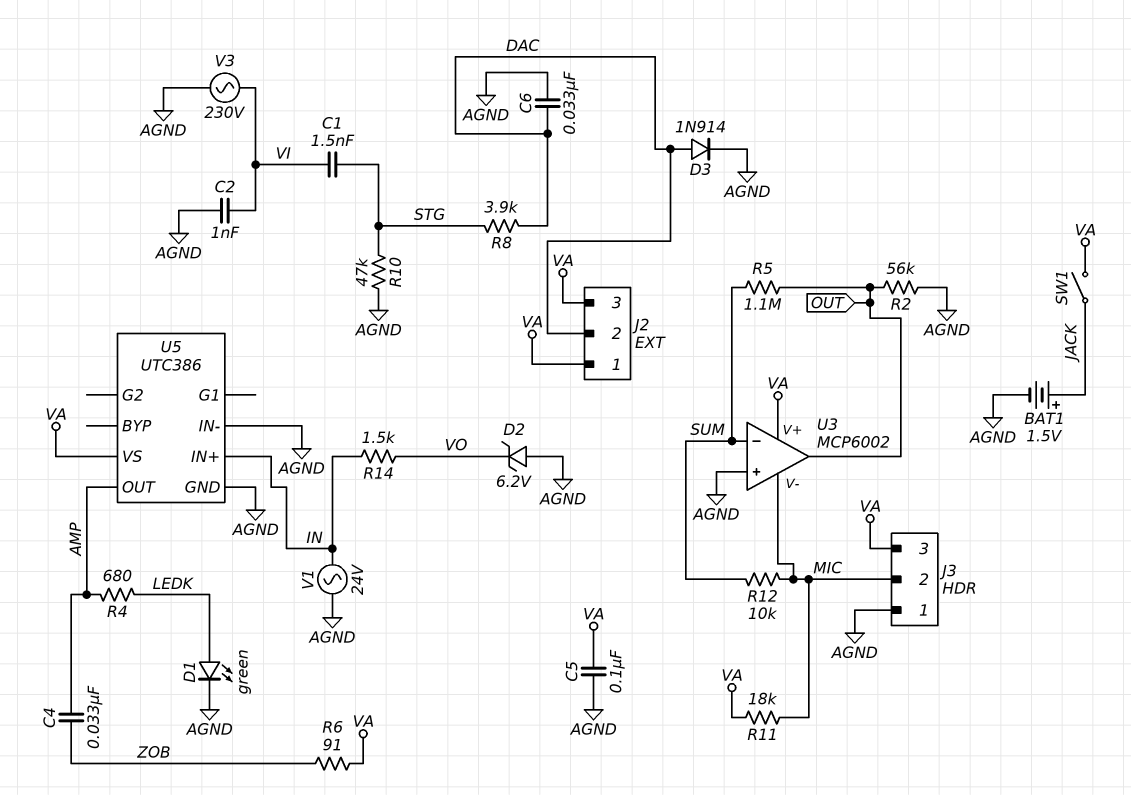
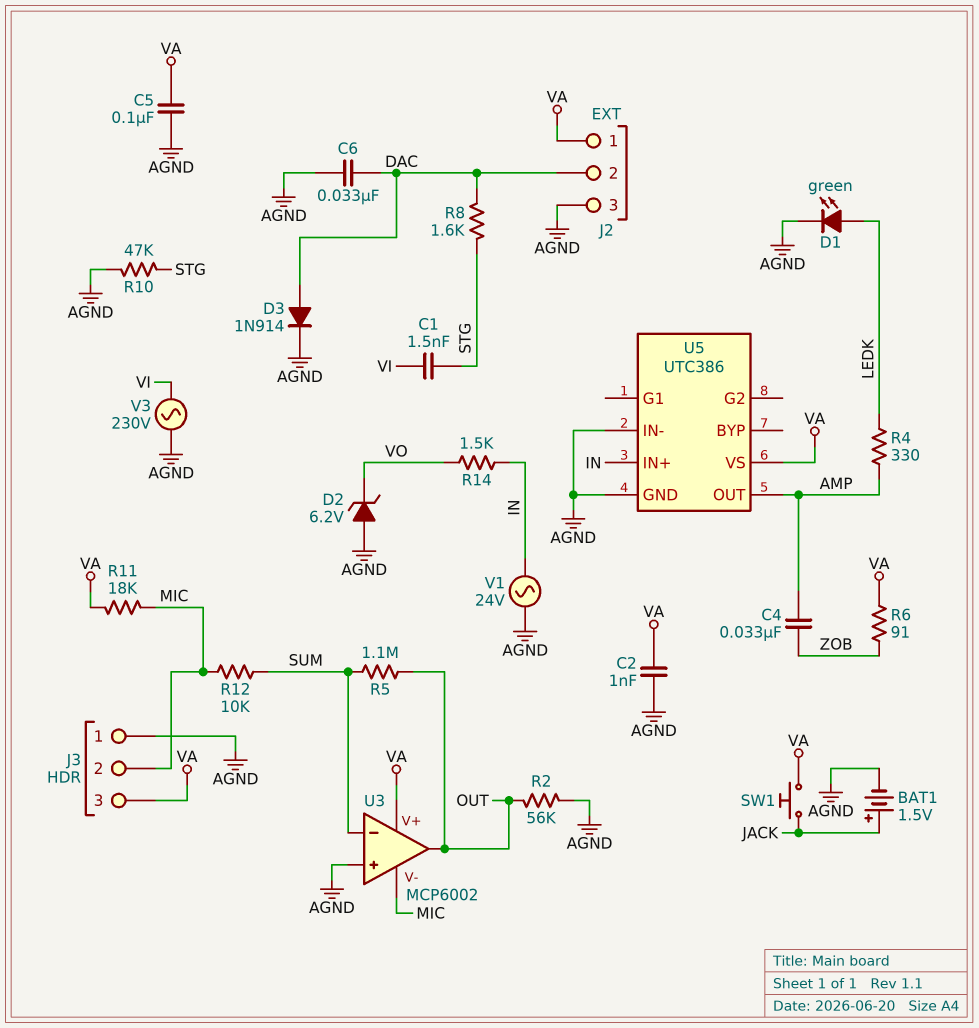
C2: 1nF (AGND, VI) -> 1nF (AGND, VA)
J2 pin 3: VA -> AGND
R4: 680 (AMP, LEDK) -> 330 (AMP, LEDK)
R8: 3.9k (DAC, STG) -> 1.6k (DAC, STG)
SW1: switch (JACK, VA) -> button (JACK, VA)

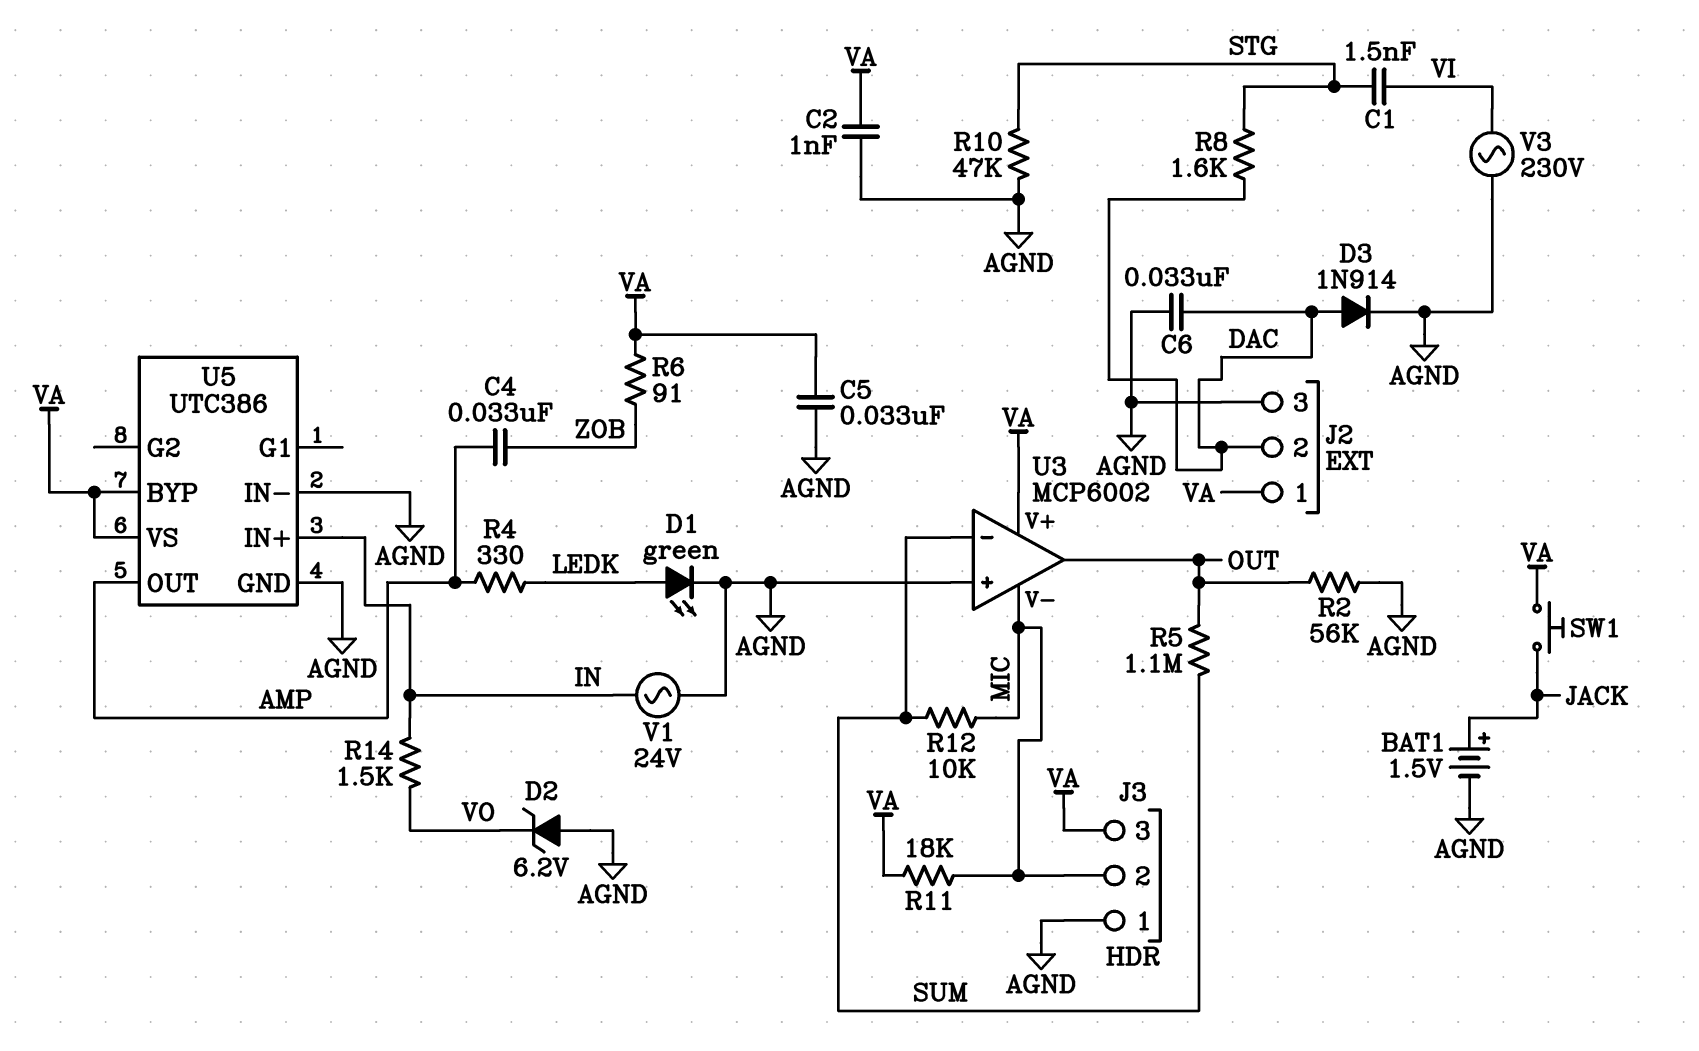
C5: 100nF (AGND, VA) -> 33nF (AGND, VA)
U5 pin BYP: none -> VA

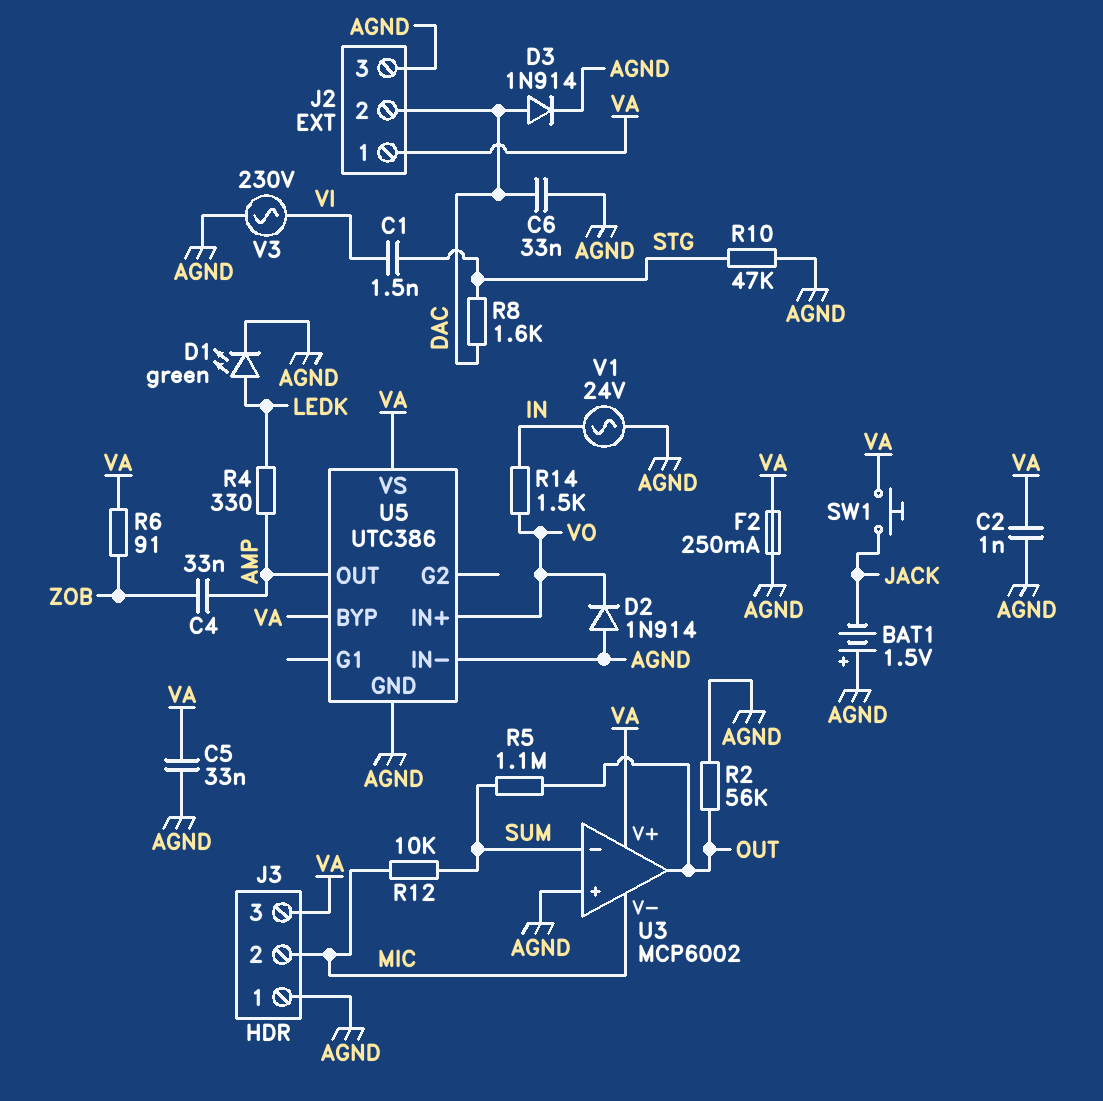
BAT1: 1.5V (plus JACK, minus AGND) -> 1.5V (plus AGND, minus JACK)
D2: zener 6.2V (A AGND, K VO) -> diode 1N914 (A AGND, K VO)
F2: none -> 250mA (AGND, VA)
R11: 18k (MIC, VA) -> none
U5 pin IN+: IN -> VO

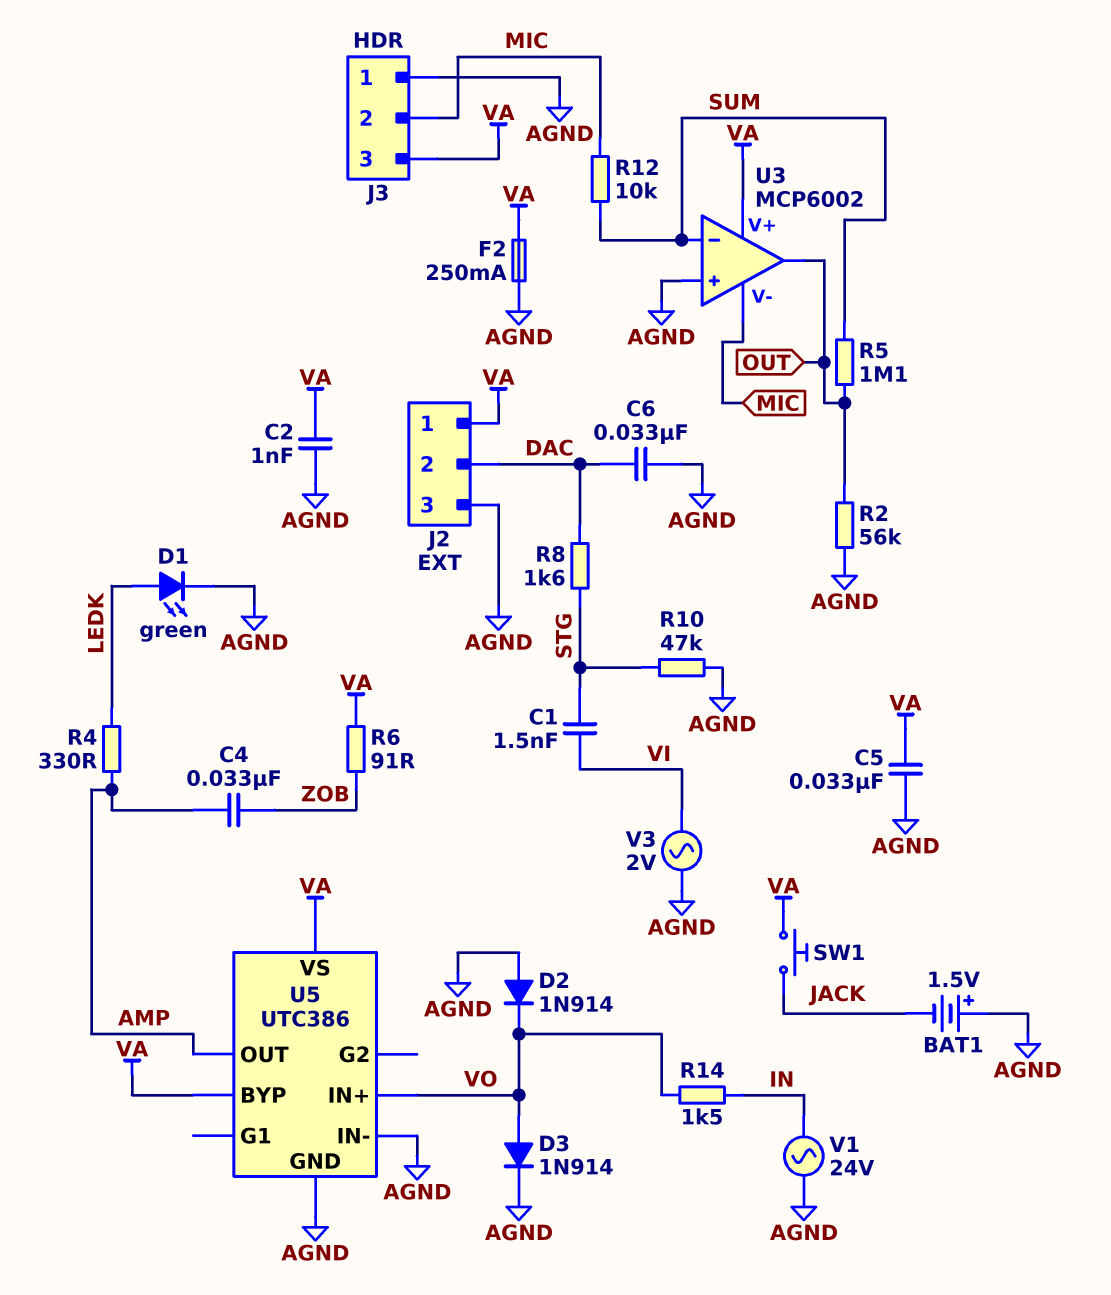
D3: diode 1N914 (A DAC, K AGND) -> diode 1N914 (A VO, K AGND)
V3: AC 230V (AGND, VI) -> AC 2V (AGND, VI)

